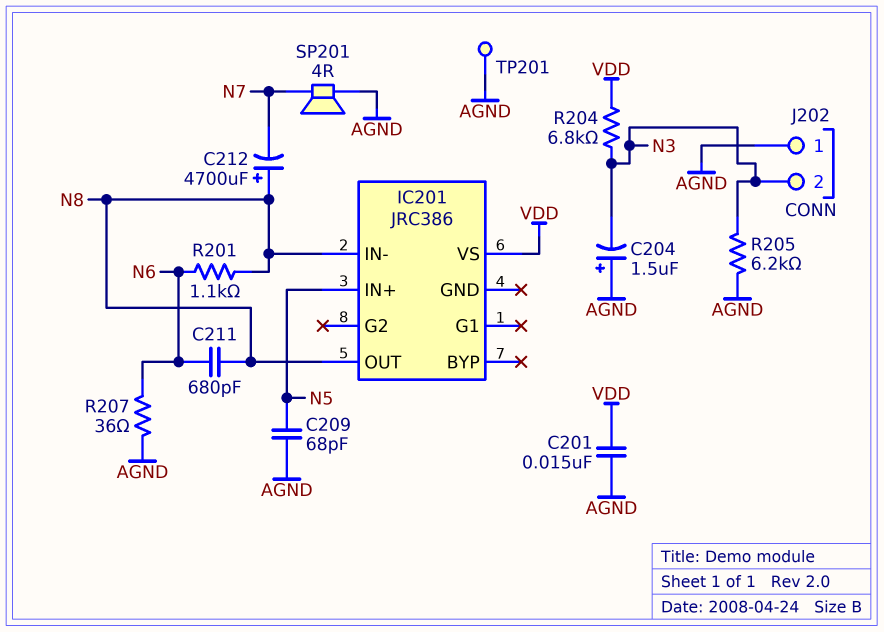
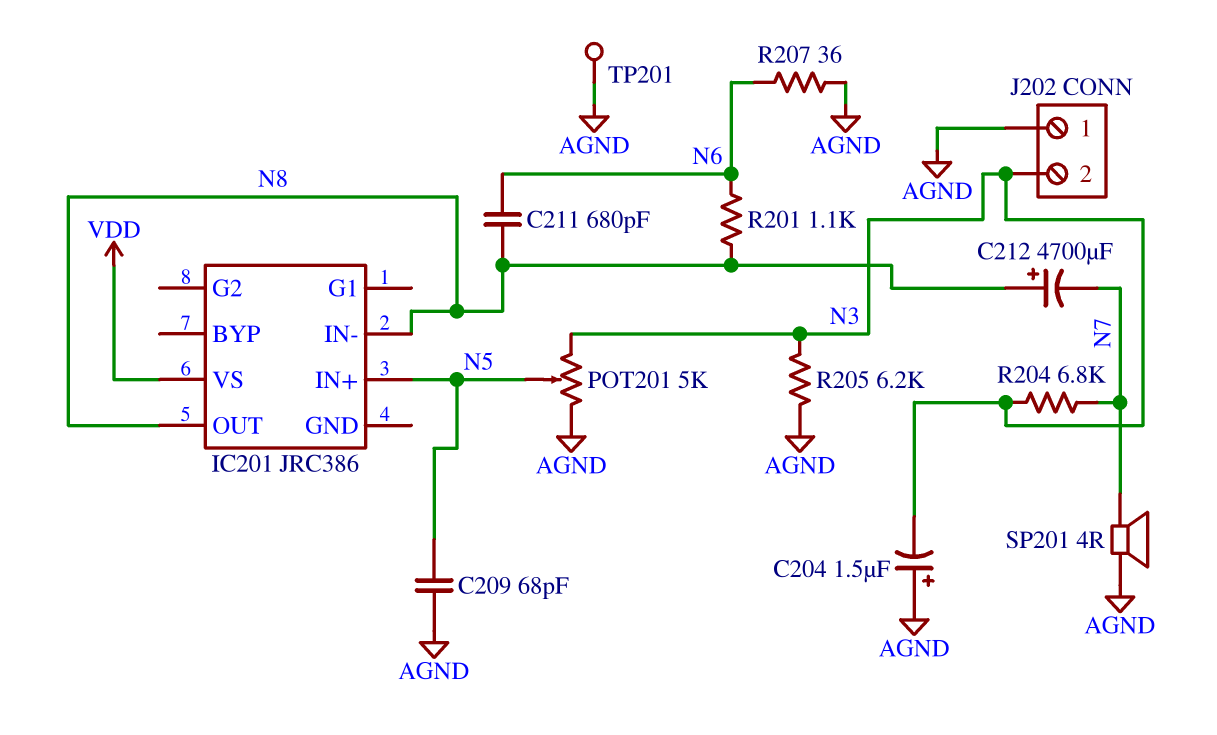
C201: 15nF (AGND, VDD) -> none
POT201: none -> 5k (AGND, N3, wiper N5)
R204: 6.8k (N3, VDD) -> 6.8k (N3, N7)

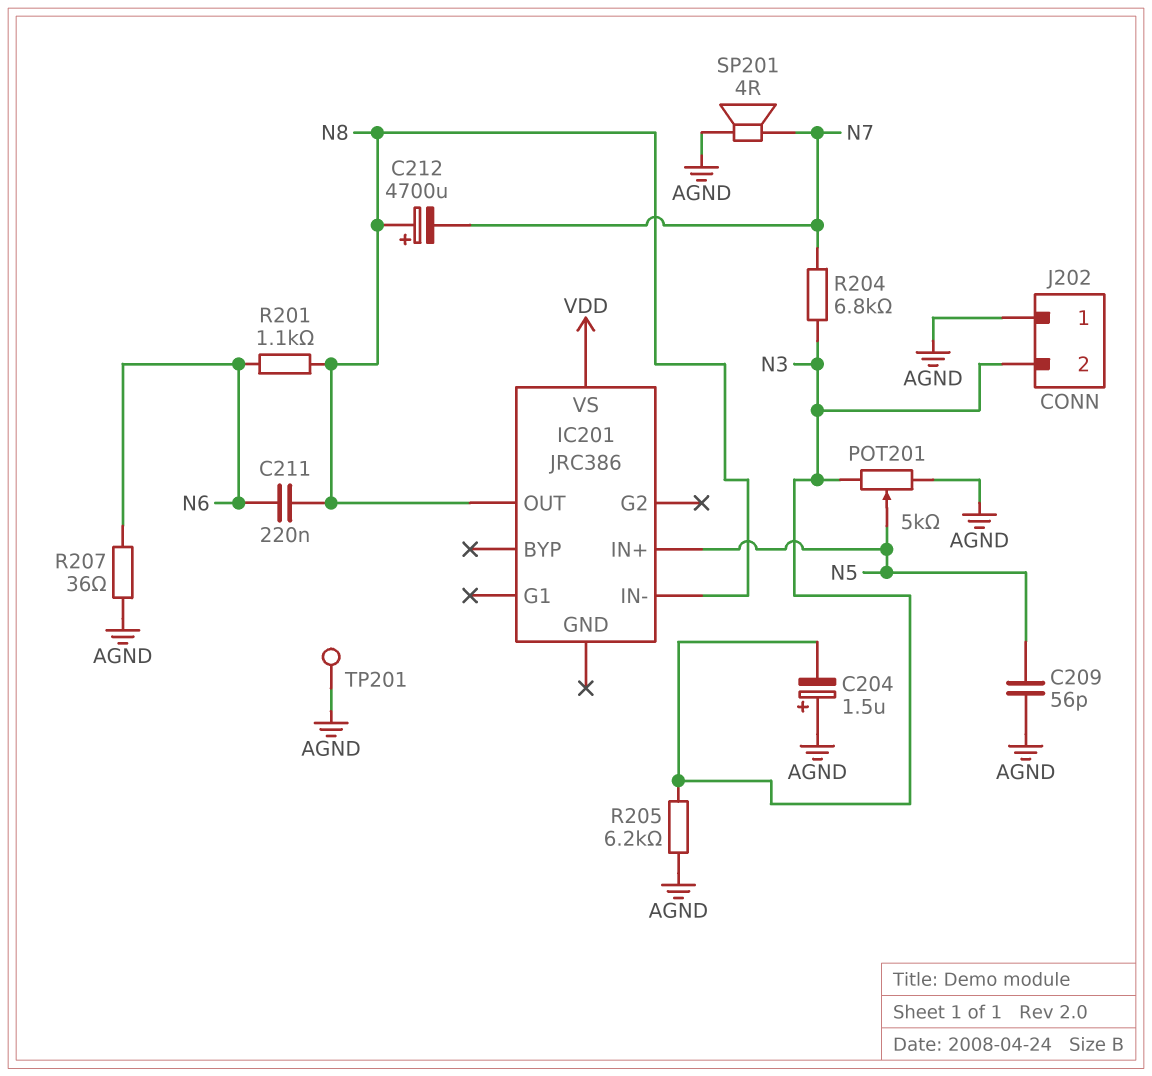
C209: 68pF (AGND, N5) -> 56pF (AGND, N5)
C211: 680pF (N6, N8) -> 220nF (N6, N8)

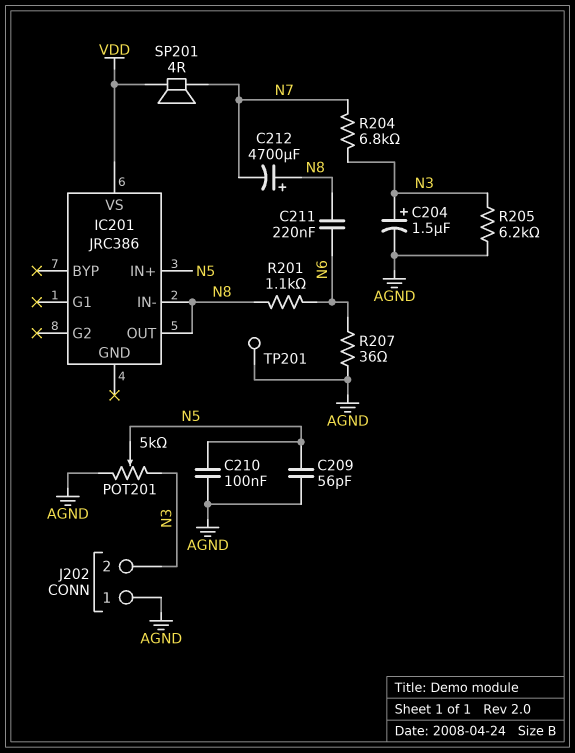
C204: 1.5uF (plus AGND, minus N3) -> 1.5uF (plus N3, minus AGND)
C210: none -> 100nF (AGND, N5)
SP201: speaker 4R (AGND, N7) -> speaker 4R (N7, VDD)

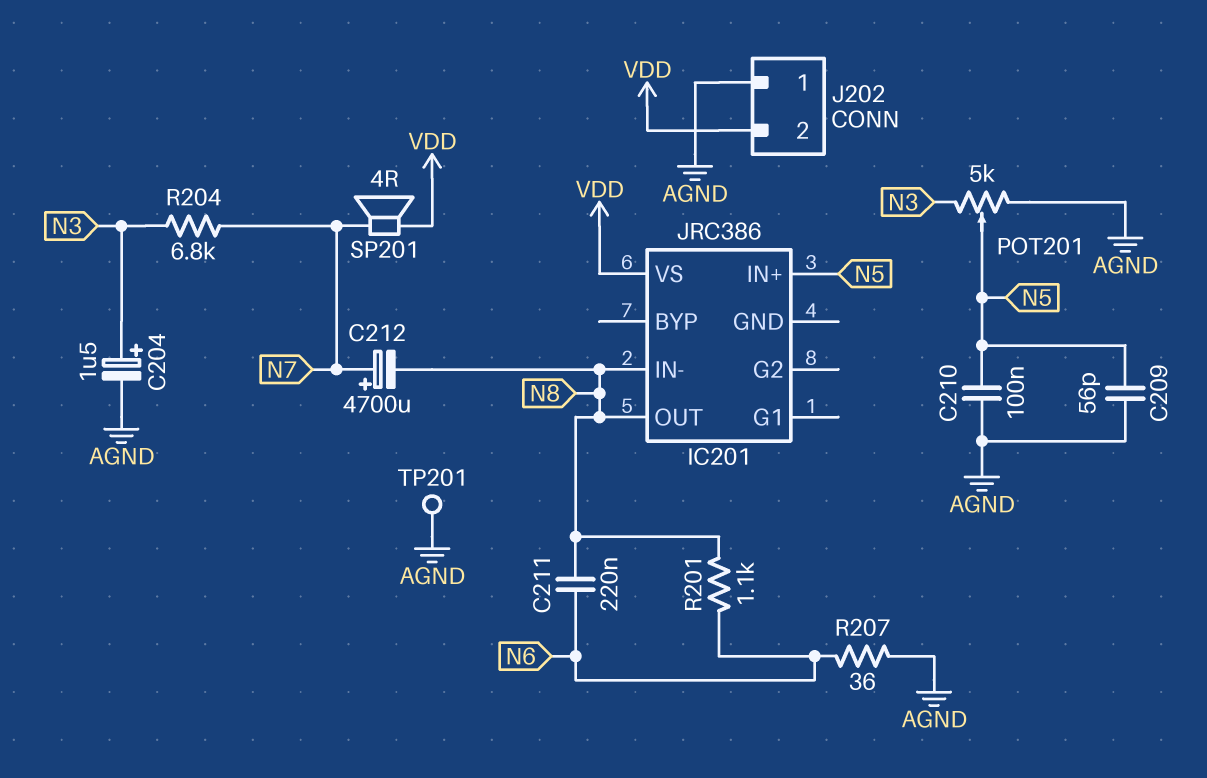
C212: 4700uF (plus N8, minus N7) -> 4700uF (plus N7, minus N8)
J202 pin 2: N3 -> VDD
R205: 6.2k (AGND, N3) -> none

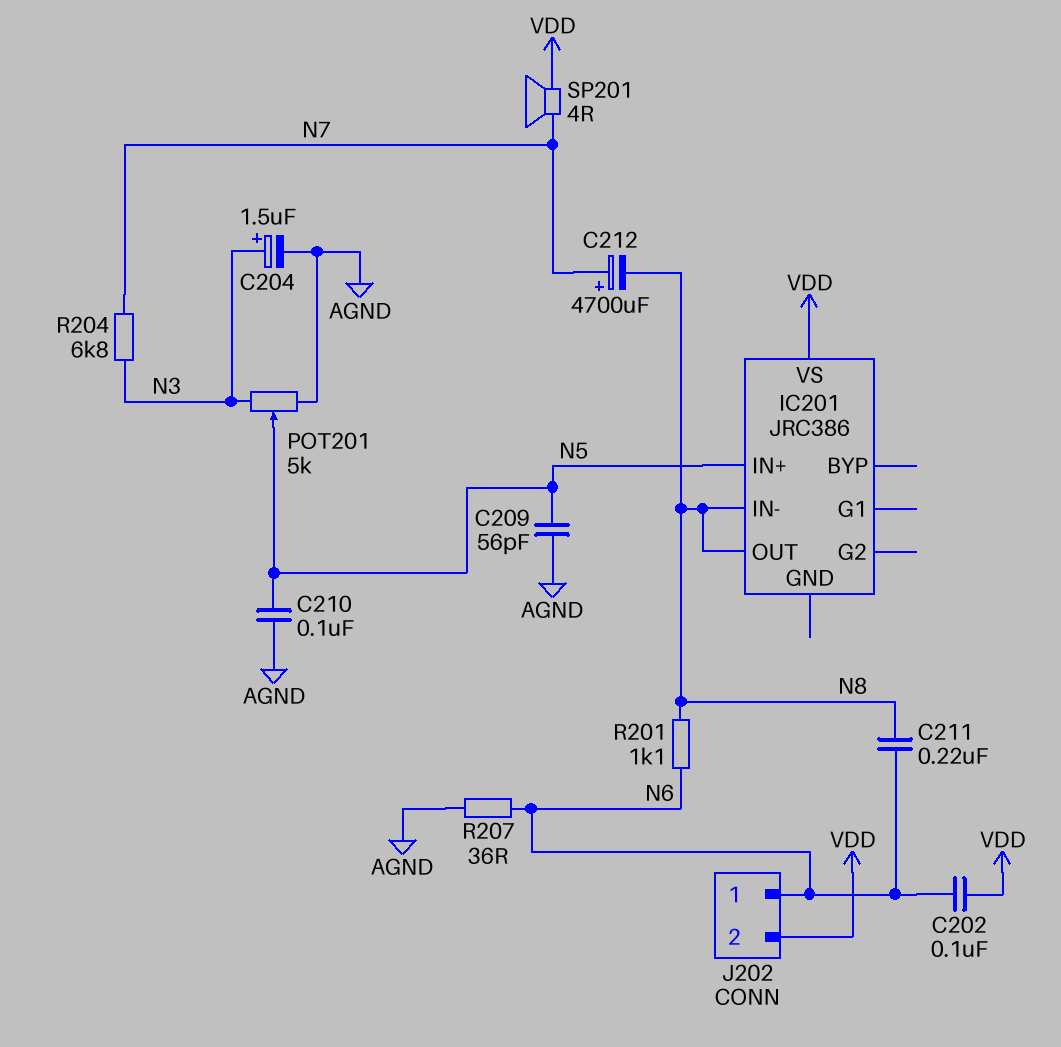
C202: none -> 100nF (N6, VDD)
J202 pin 1: AGND -> N6
TP201: test point (AGND) -> none

